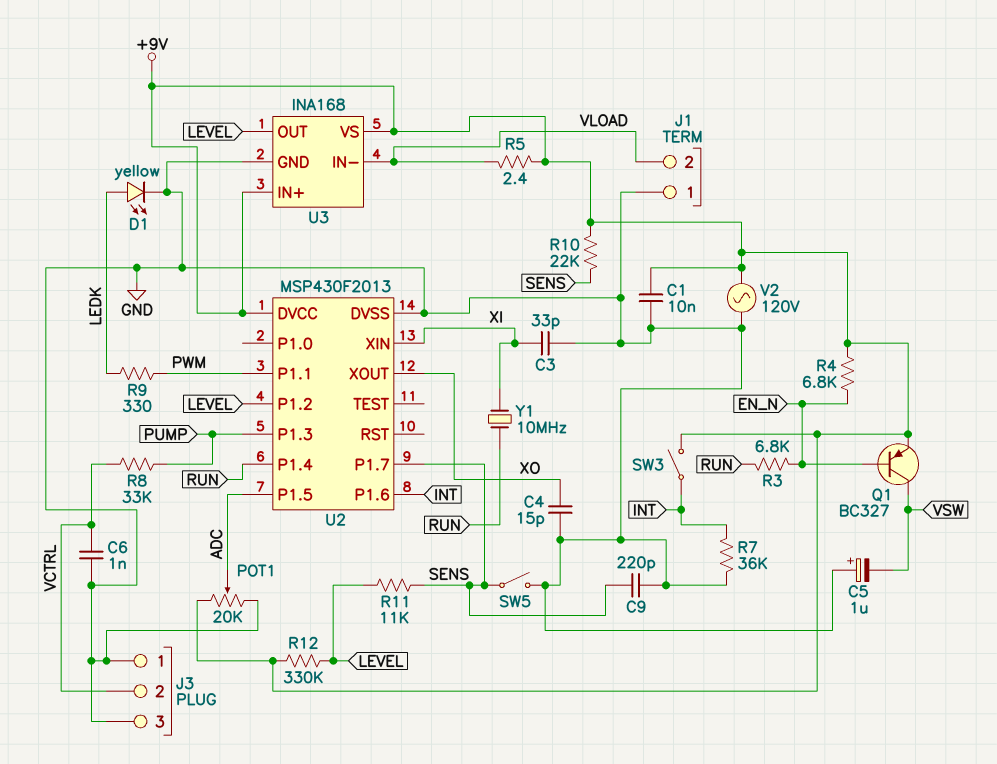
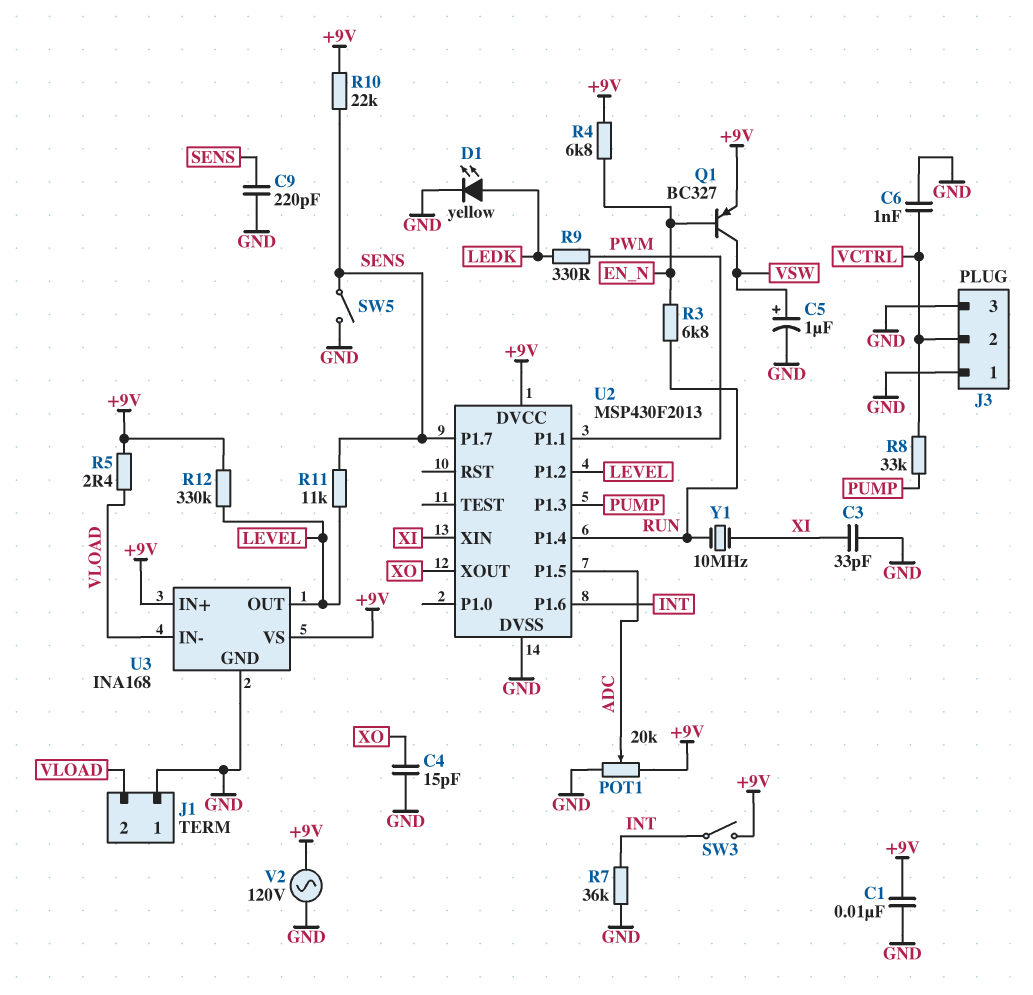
C5: 1uF (plus GND, minus VSW) -> 1uF (plus VSW, minus GND)

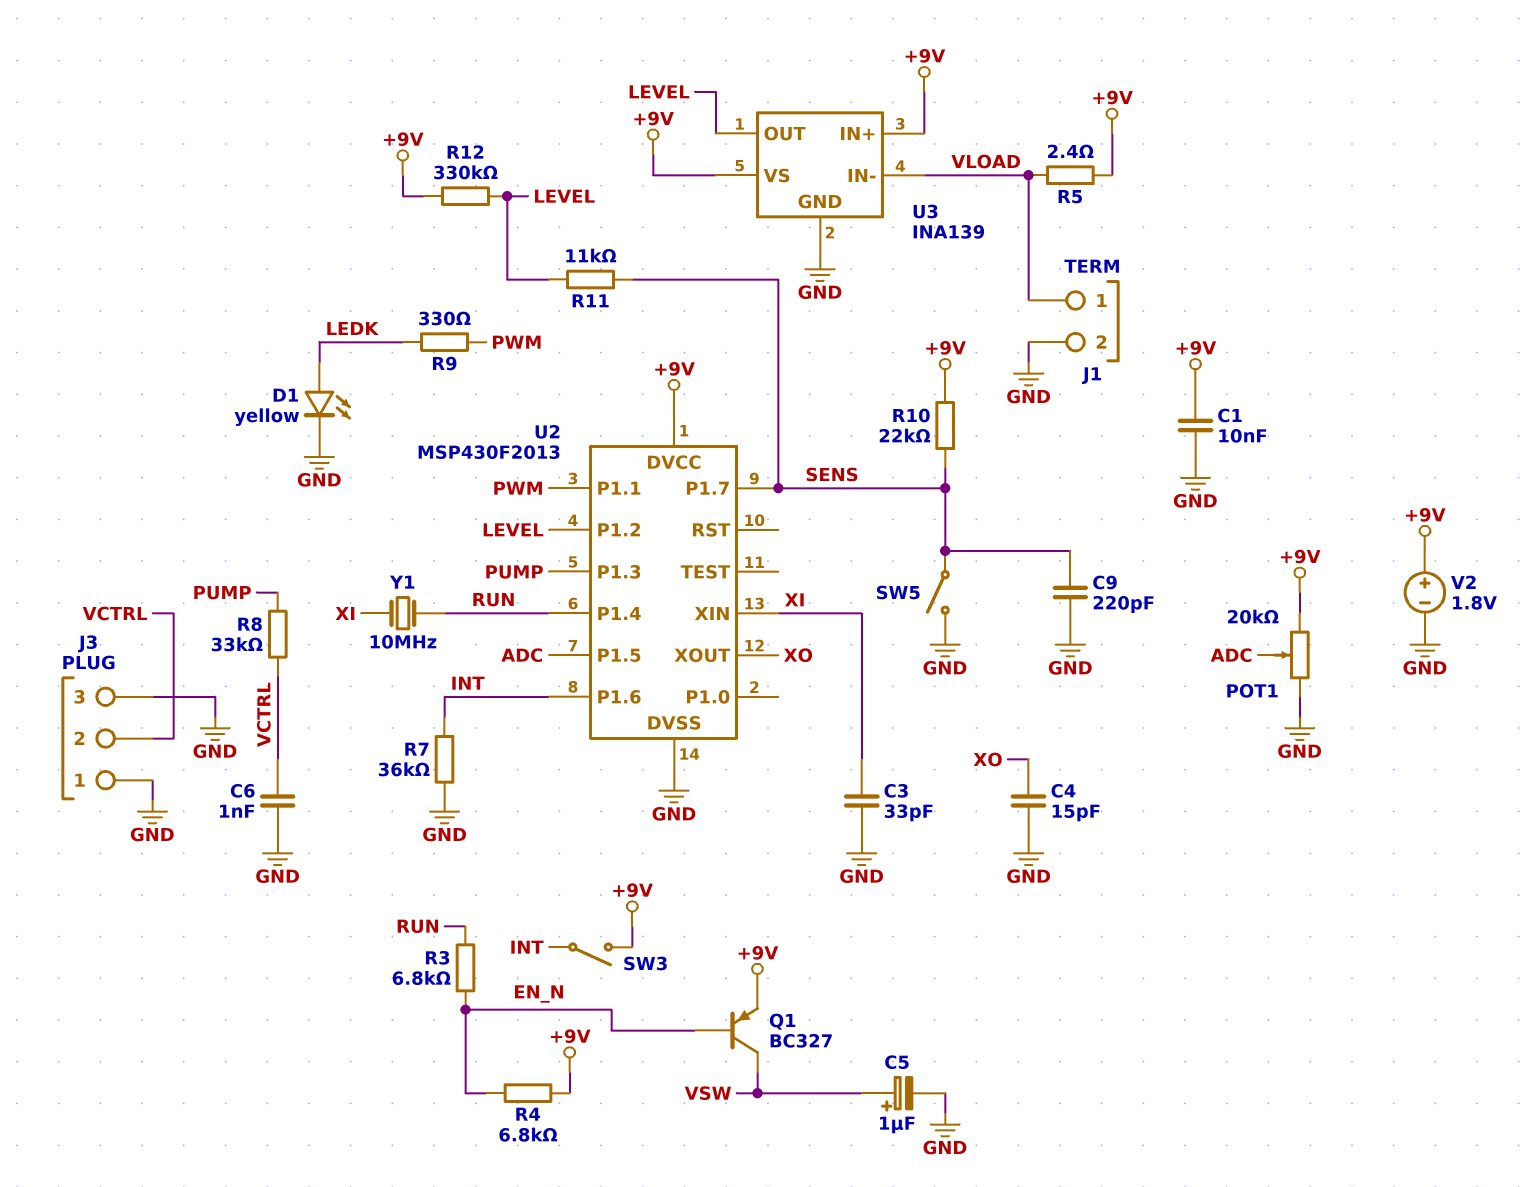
J1 pin 1: GND -> VLOAD
J1 pin 2: VLOAD -> GND
U3: INA168 -> INA139
V2: AC 120V (+9V, GND) -> 1.8V (plus +9V, minus GND)

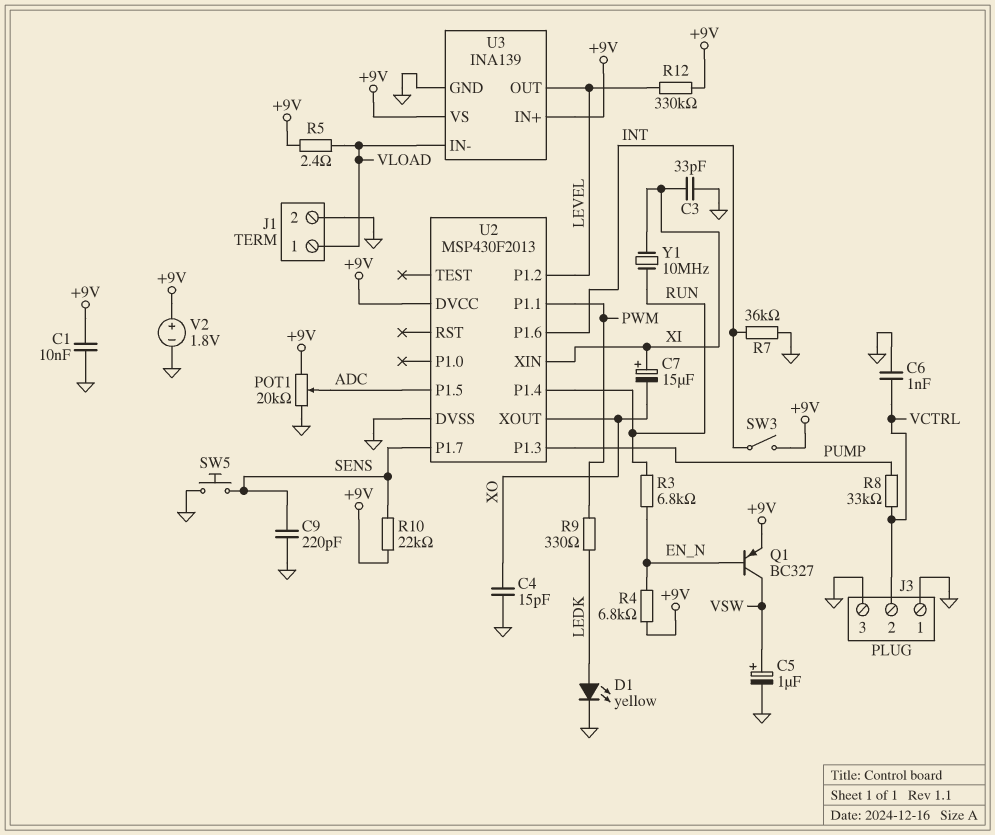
C7: none -> 15uF (plus XI, minus XO)
R11: 11k (LEVEL, SENS) -> none
SW5: switch (GND, SENS) -> button (GND, SENS)

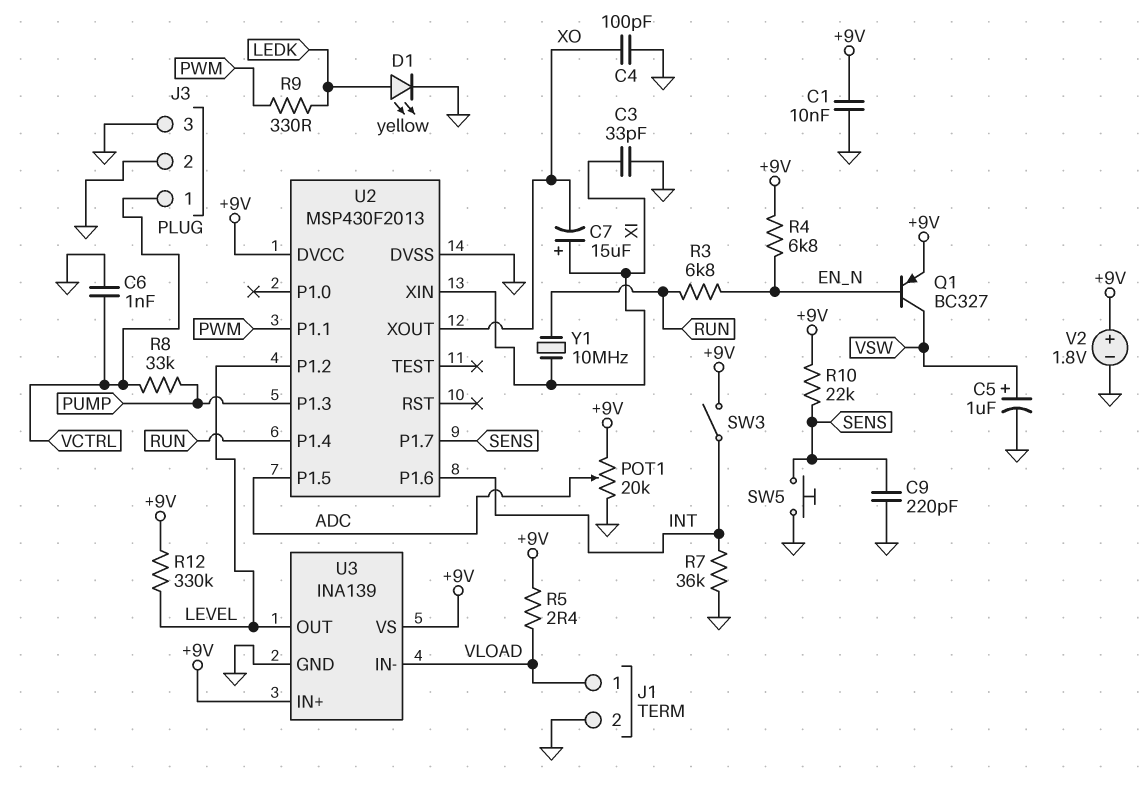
C4: 15pF (GND, XO) -> 100pF (GND, XO)
J3 pin 1: GND -> VCTRL
J3 pin 2: VCTRL -> GND

